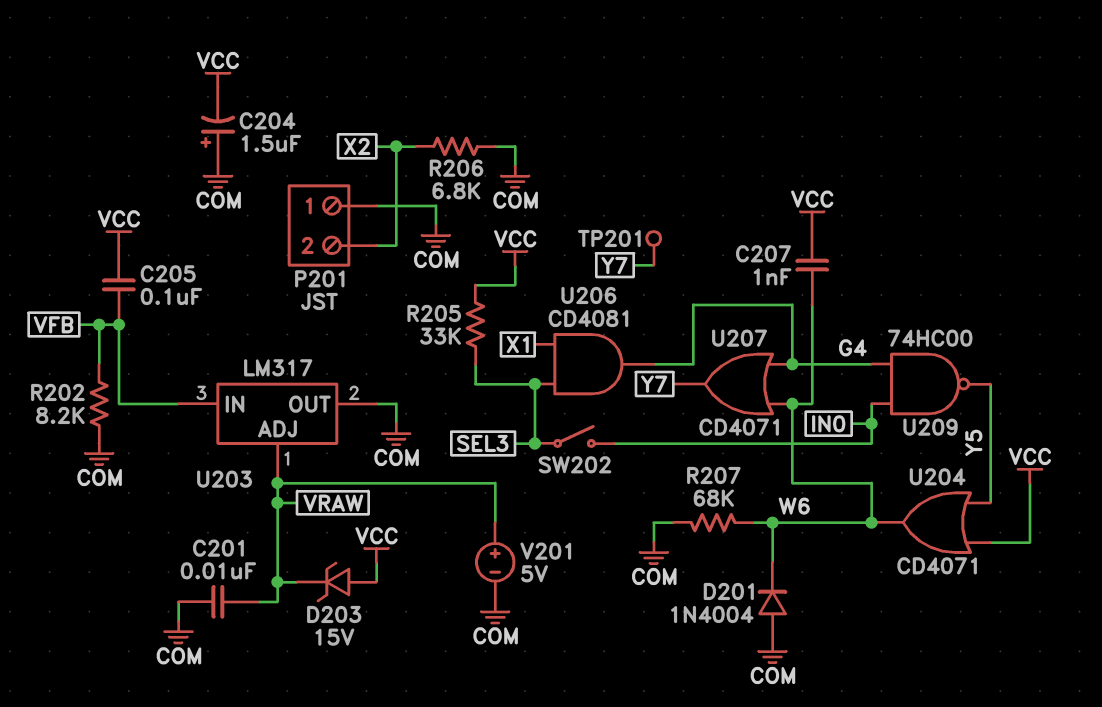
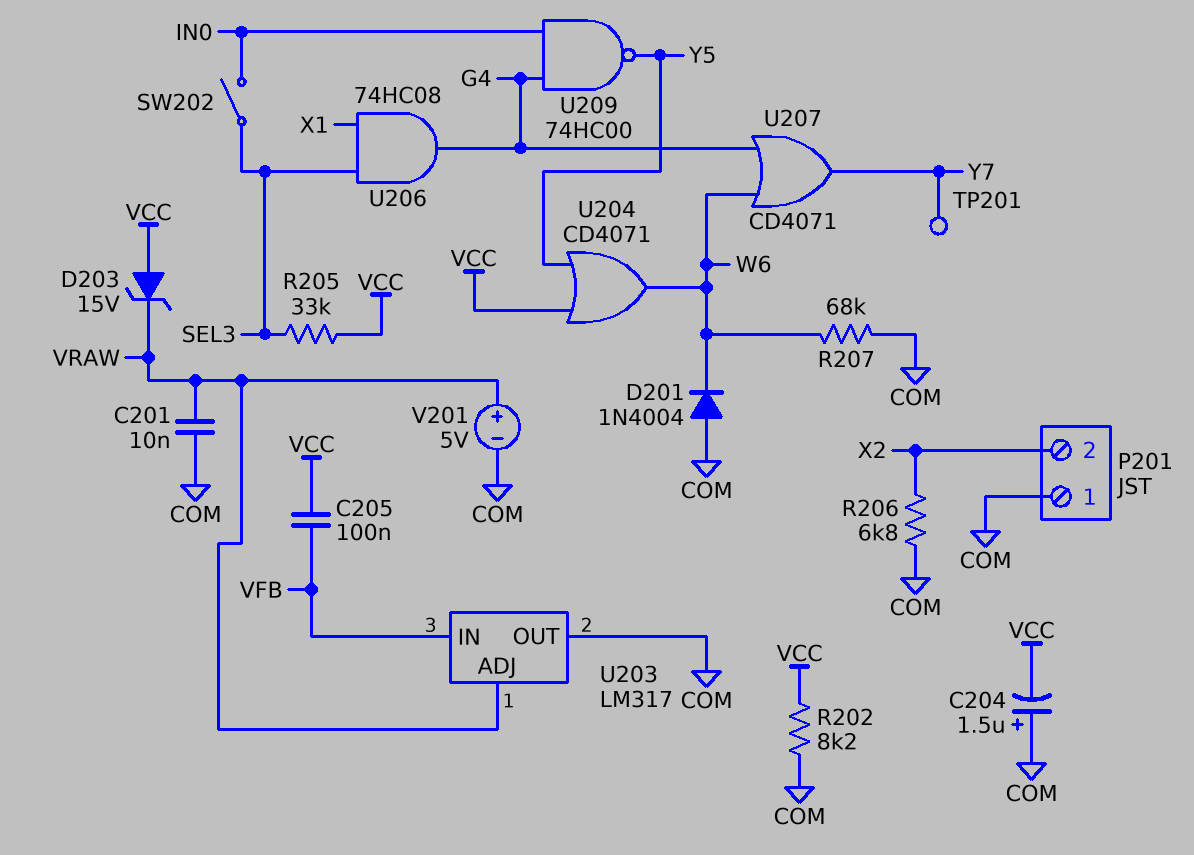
C207: 1nF (VCC, W6) -> none
R202: 8.2k (COM, VFB) -> 8.2k (COM, VCC)
U206: AND CD4081 (in SEL3, in X1, out G4) -> AND 74HC08 (in SEL3, in X1, out G4)

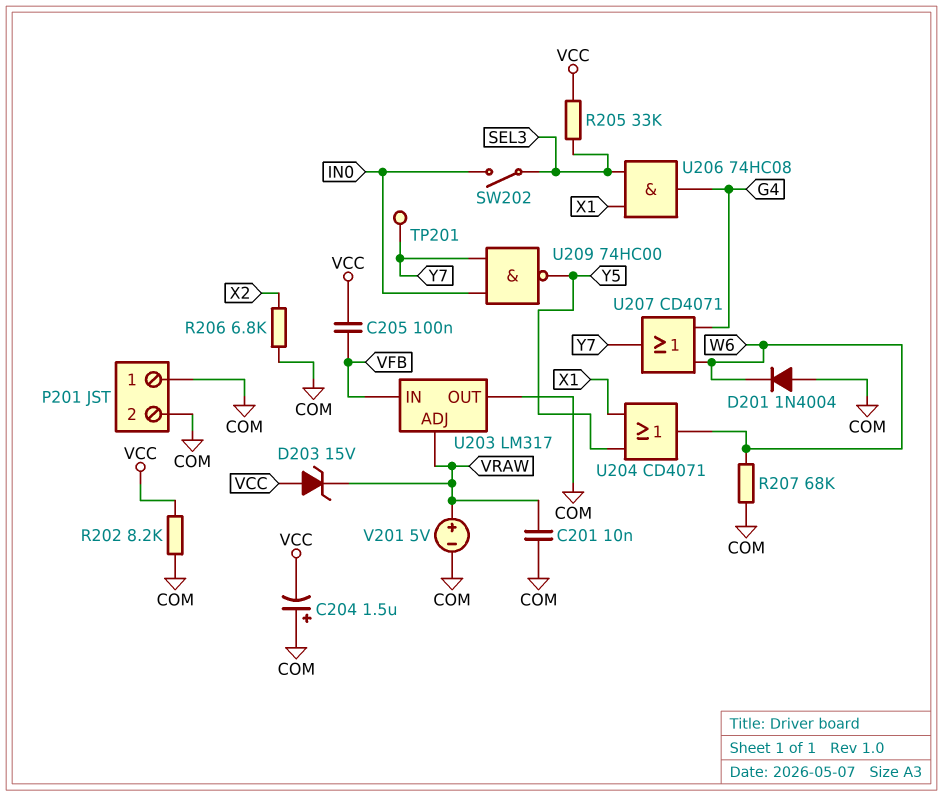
P201 pin 2: X2 -> COM
U204: OR CD4071 (in VCC, in Y5, out W6) -> OR CD4071 (in X1, in Y5, out W6)
U209: NAND 74HC00 (in G4, in IN0, out Y5) -> NAND 74HC00 (in IN0, in Y7, out Y5)

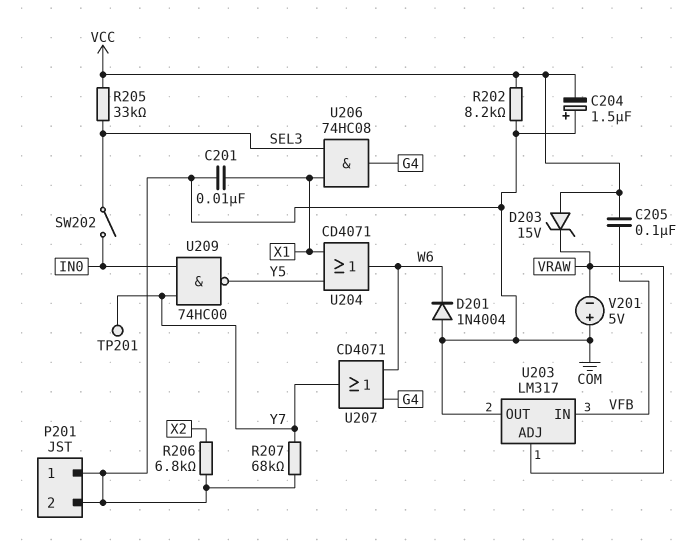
C201: 10nF (COM, VRAW) -> 10nF (COM, X1)
R207: 68k (COM, W6) -> 68k (COM, Y7)
V201: 5V (plus VRAW, minus COM) -> 5V (plus COM, minus VRAW)

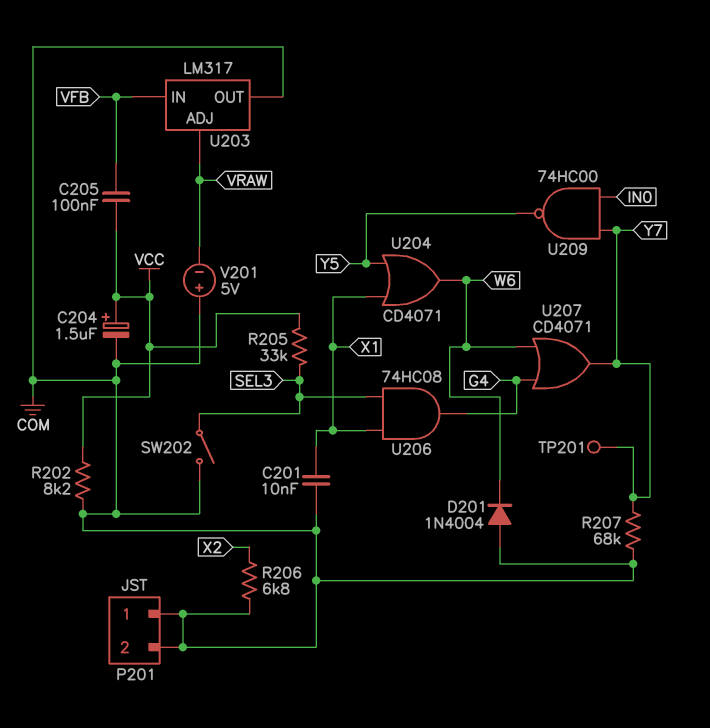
C204: 1.5uF (plus COM, minus VCC) -> 1.5uF (plus VCC, minus COM)
D203: zener 15V (A VCC, K VRAW) -> none
SW202: switch (IN0, SEL3) -> switch (COM, SEL3)

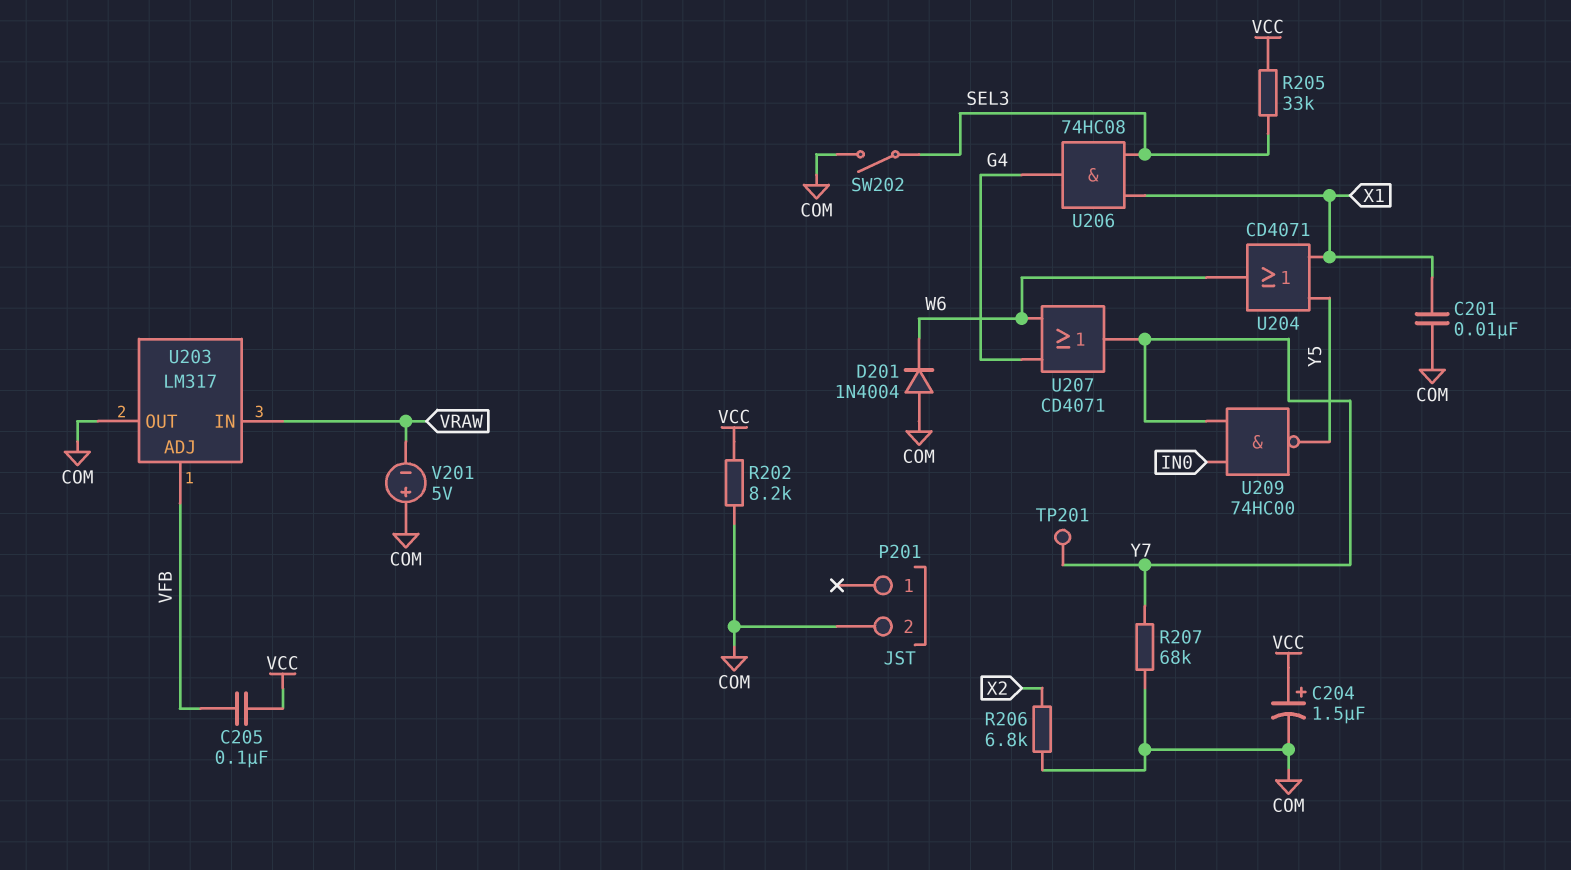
P201 pin 1: COM -> none
U203 pin ADJ: VRAW -> VFB
U203 pin IN: VFB -> VRAW

